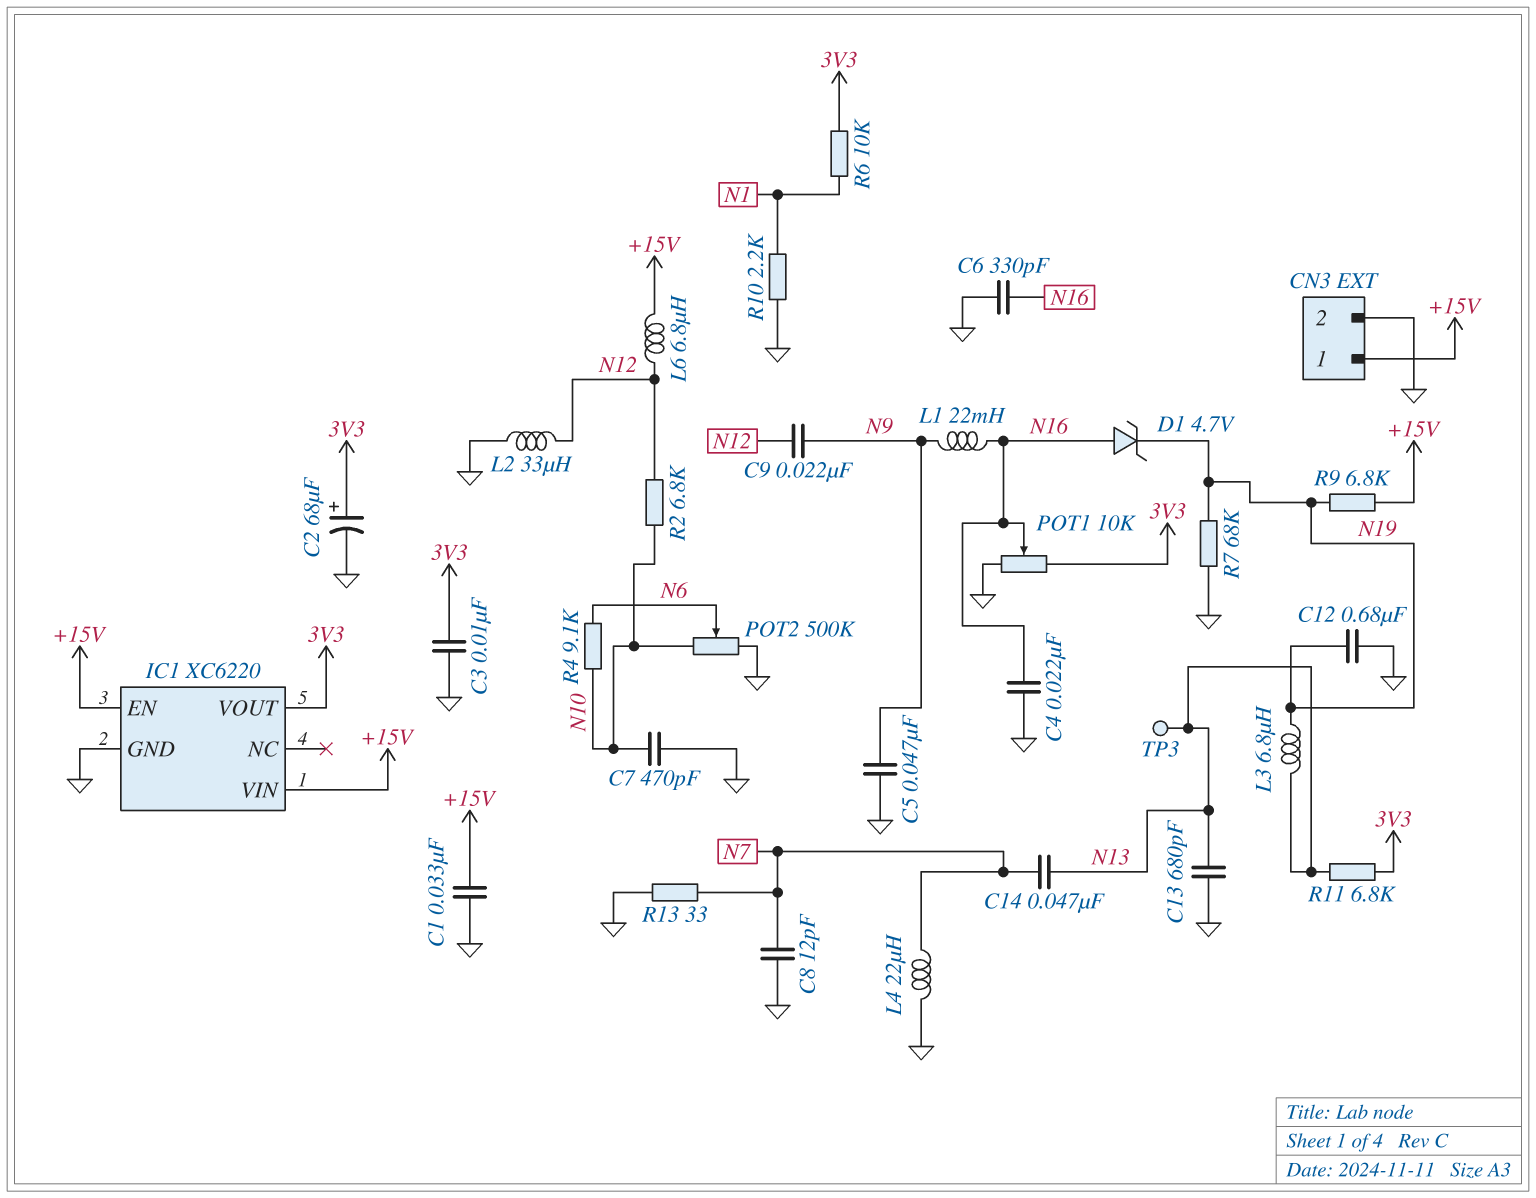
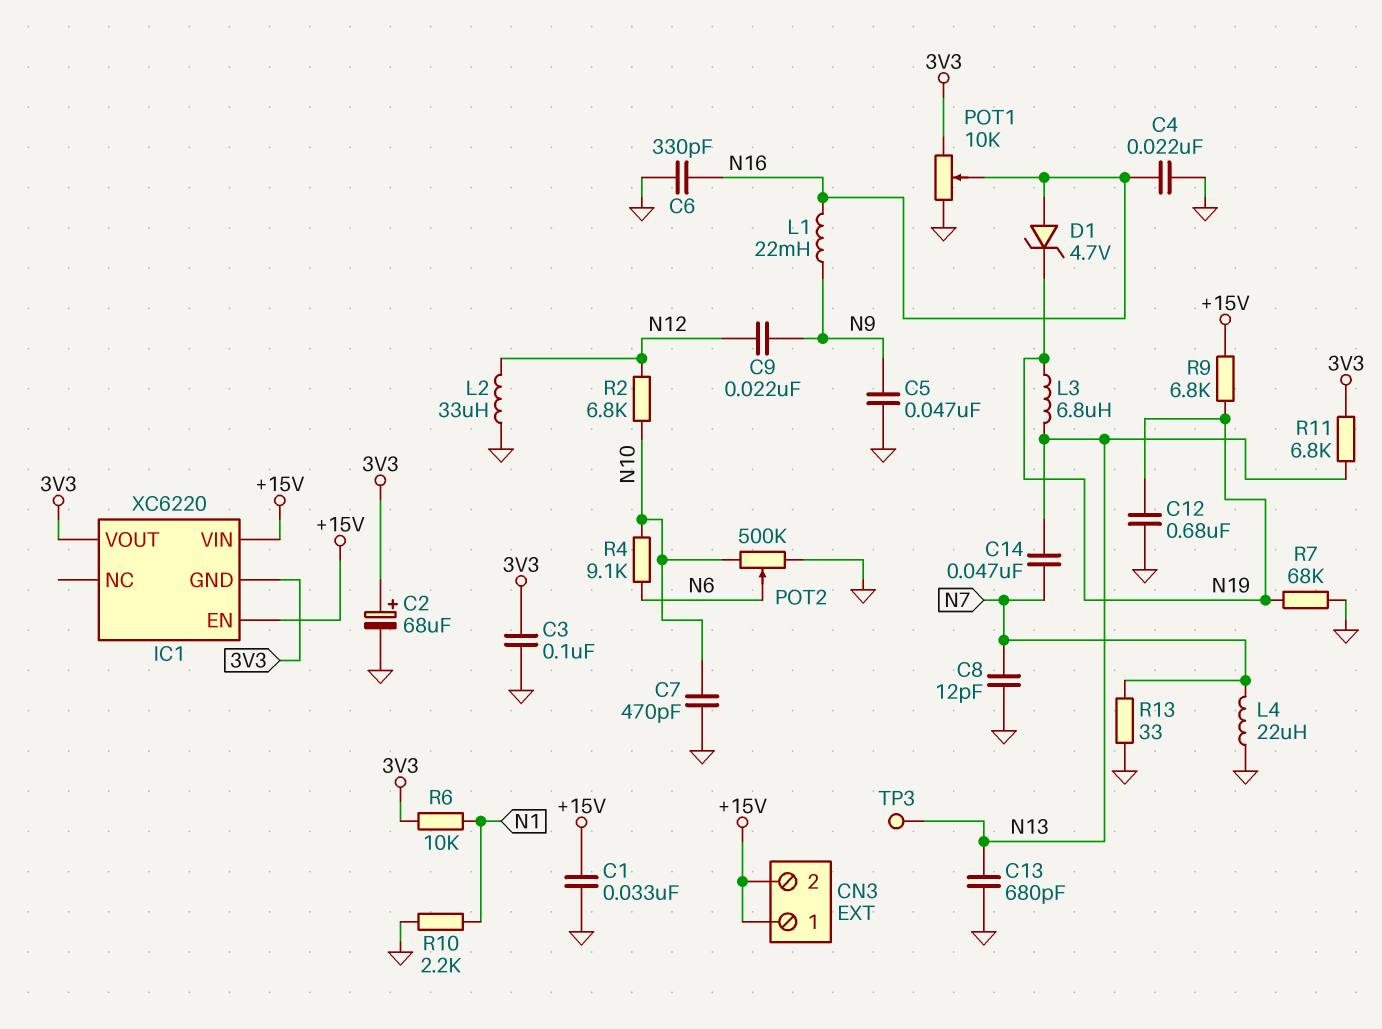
C3: 10nF (3V3, GND) -> 100nF (3V3, GND)
CN3 pin 2: GND -> +15V
IC1 pin GND: GND -> 3V3
L6: 6.8uH (+15V, N12) -> none

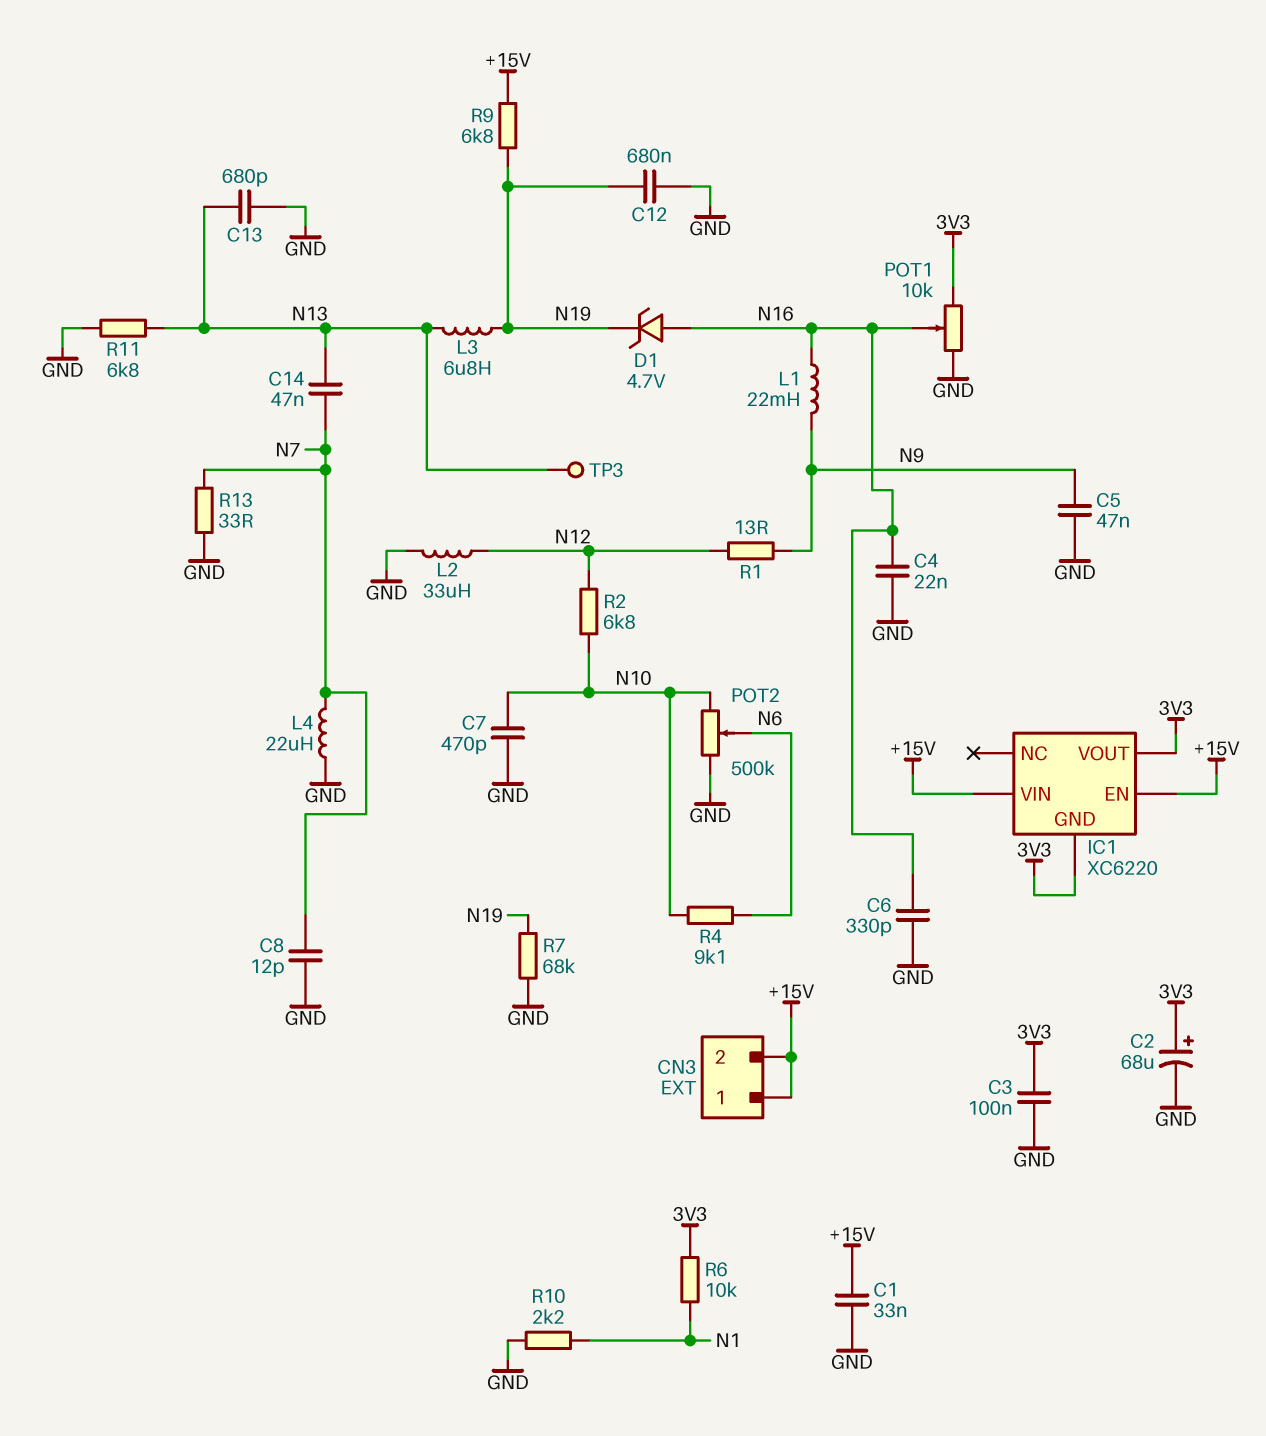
C9: 22nF (N9, N12) -> none
R1: none -> 13 (N9, N12)
R11: 6.8k (3V3, N13) -> 6.8k (GND, N13)

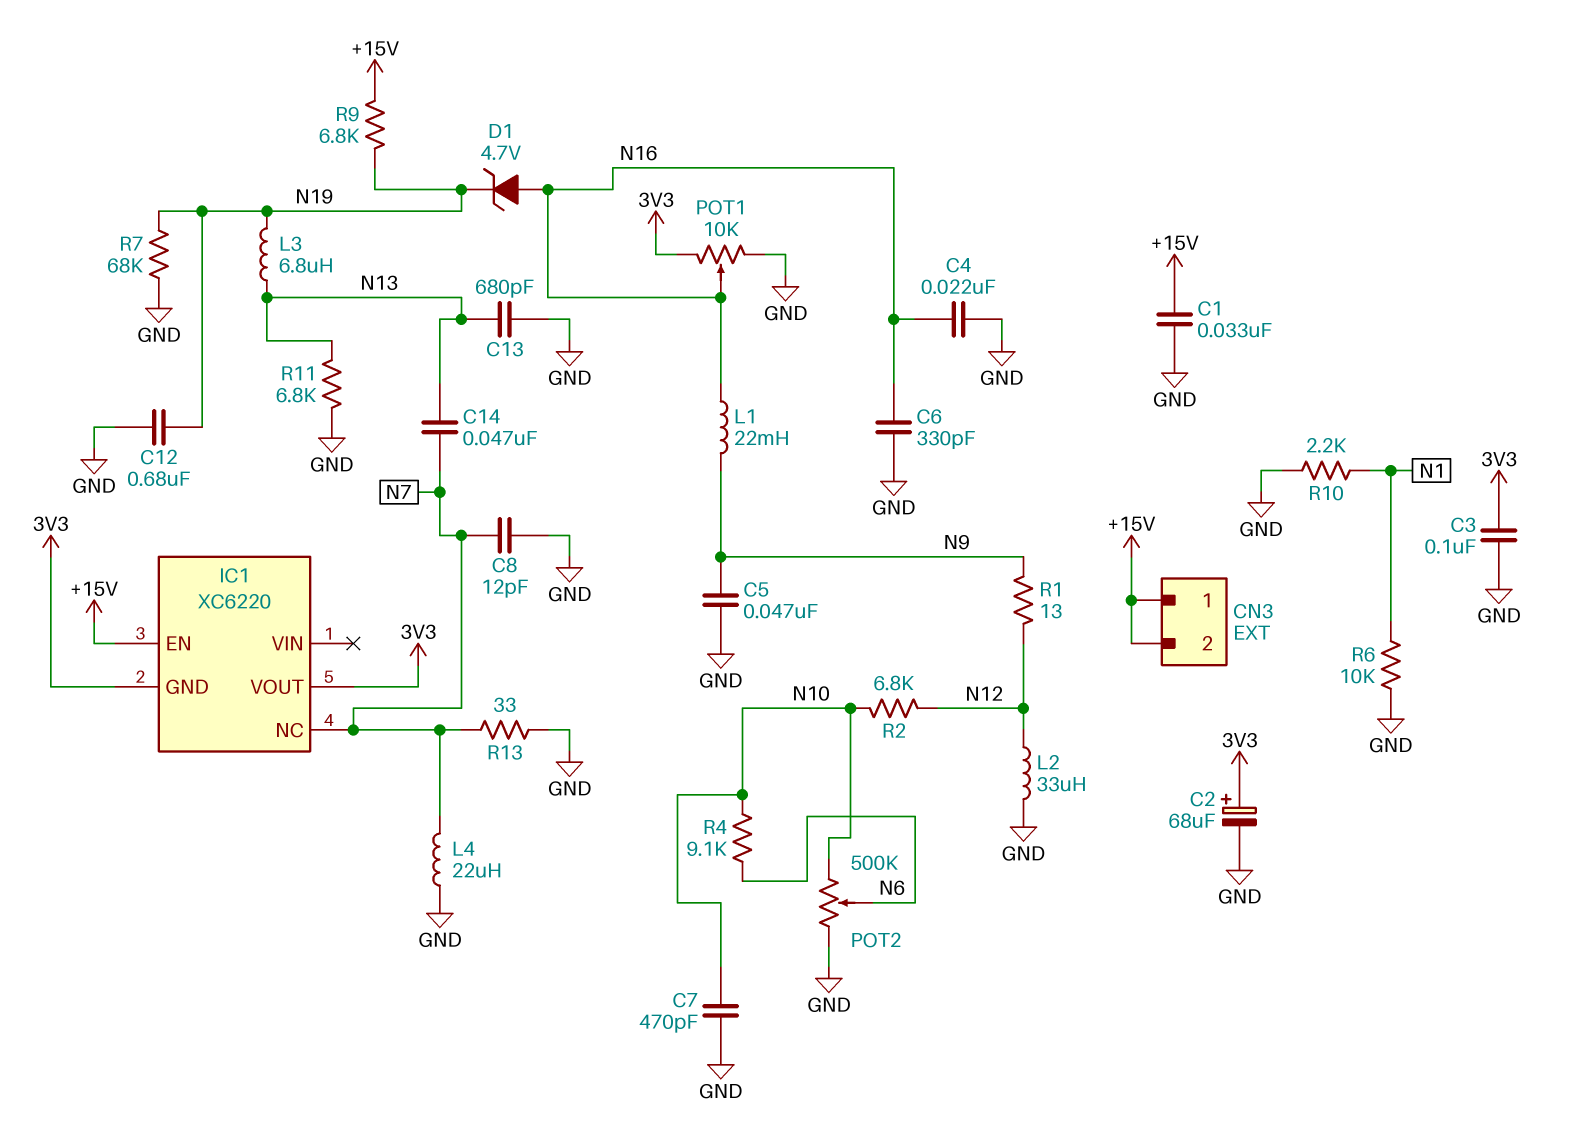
IC1 pin NC: none -> N7
IC1 pin VIN: +15V -> none
R6: 10k (3V3, N1) -> 10k (GND, N1)
TP3: test point (N13) -> none

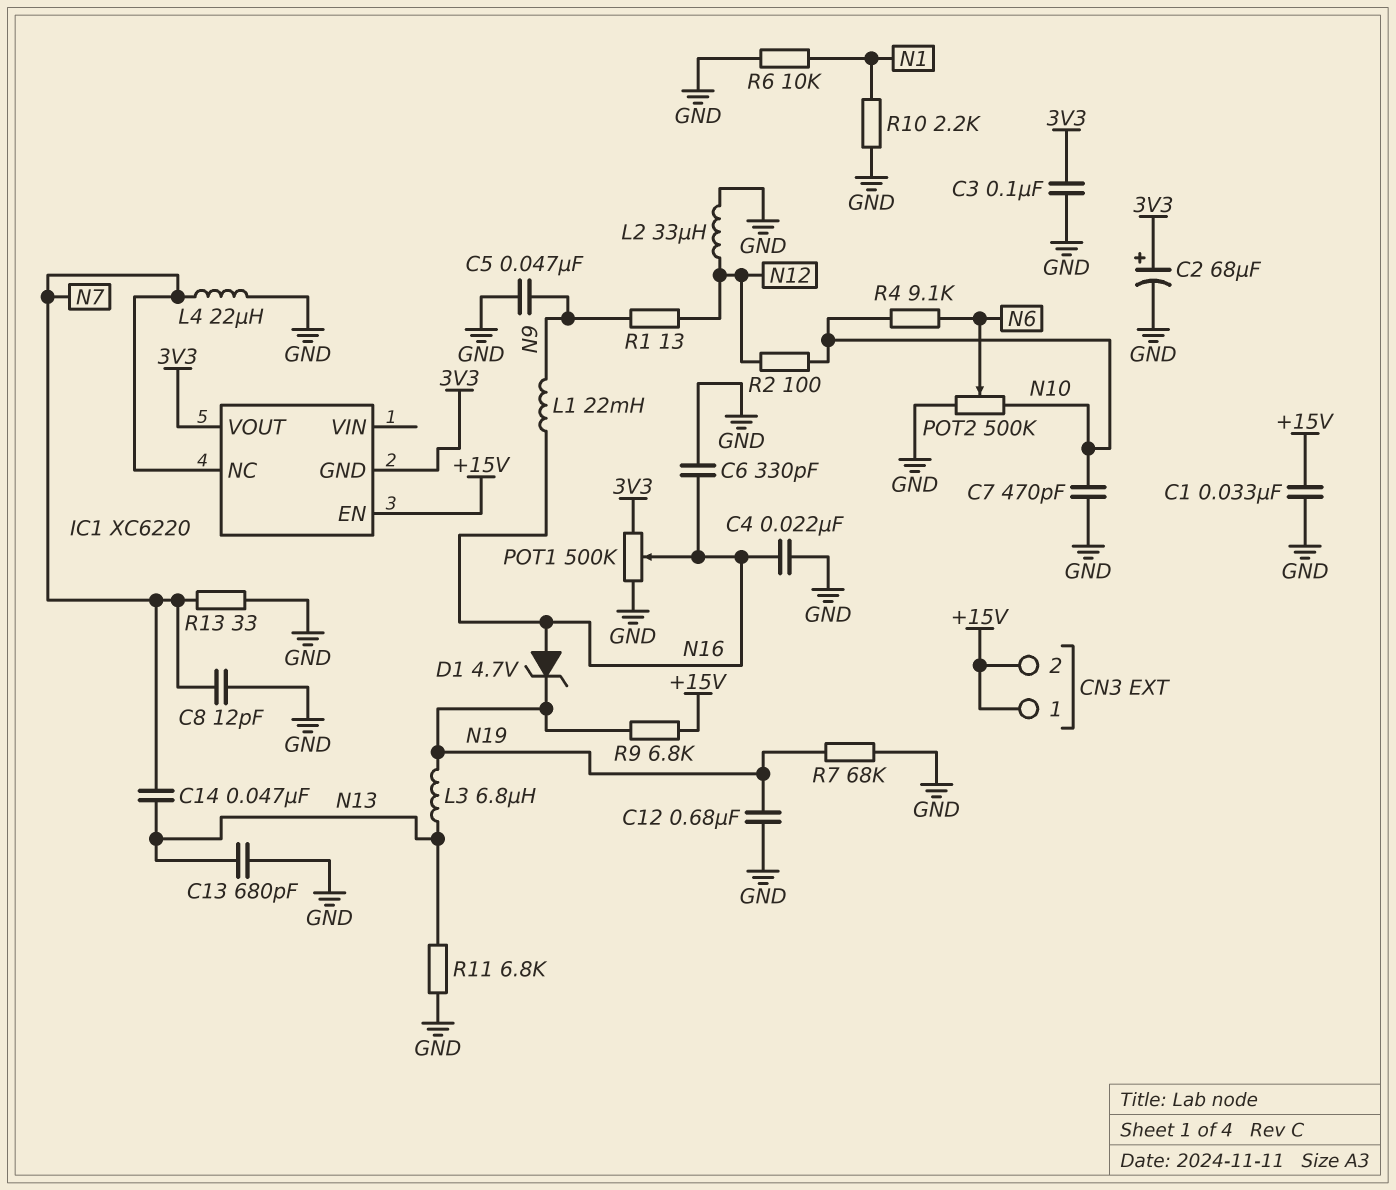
POT1: 10k (3V3, GND, wiper N16) -> 500k (3V3, GND, wiper N16)
R2: 6.8k (N10, N12) -> 100 (N10, N12)

